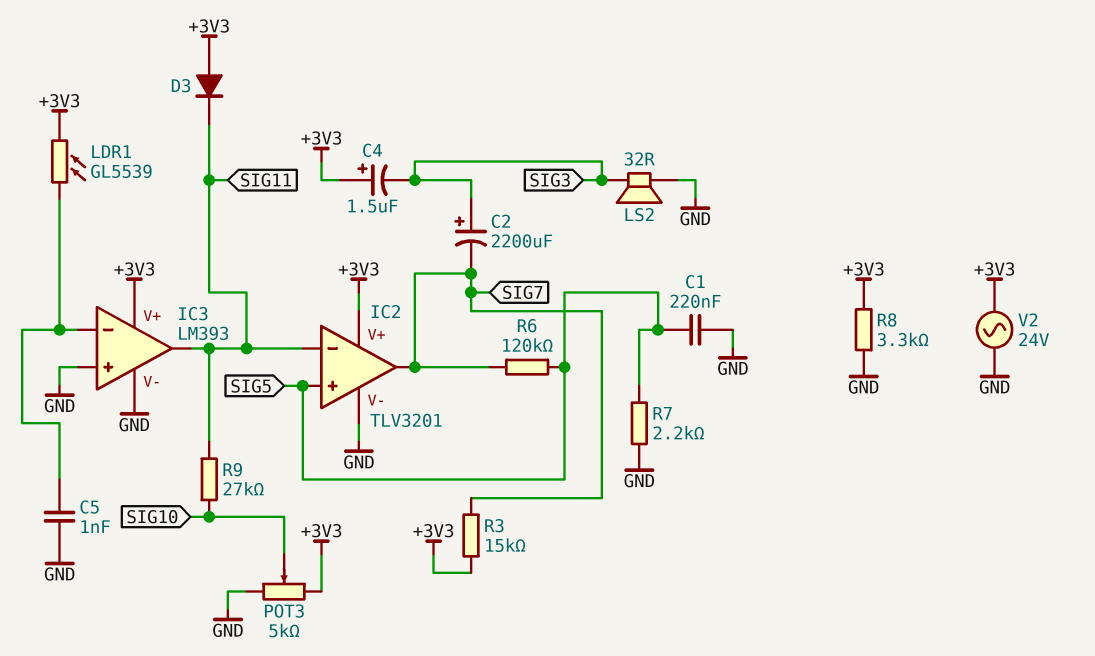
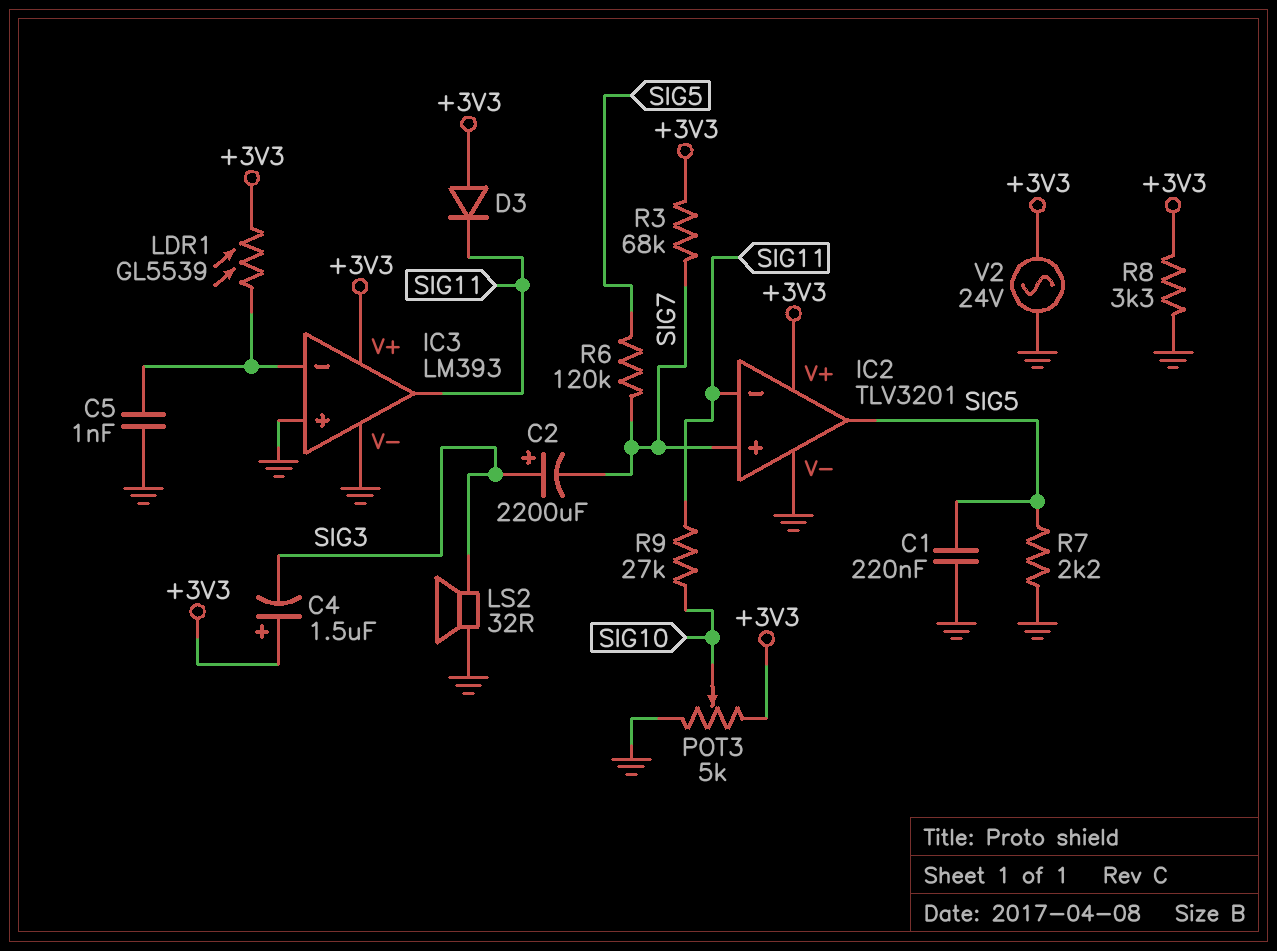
IC2 pin in+: SIG5 -> SIG7
IC2 pin out: SIG7 -> SIG5
R3: 15k (+3V3, SIG7) -> 68k (+3V3, SIG7)

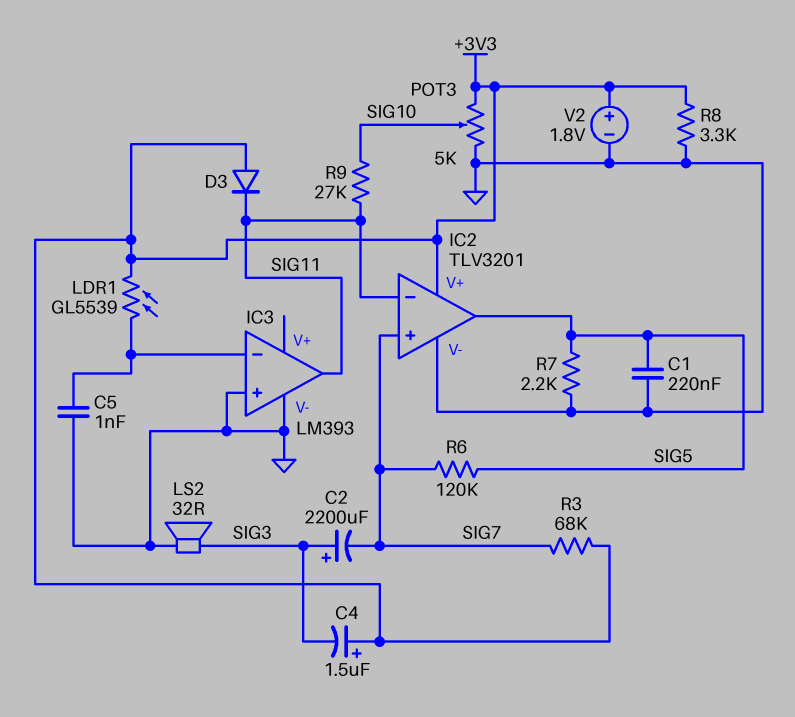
IC3 pin V+: +3V3 -> none
V2: AC 24V (+3V3, GND) -> 1.8V (plus +3V3, minus GND)

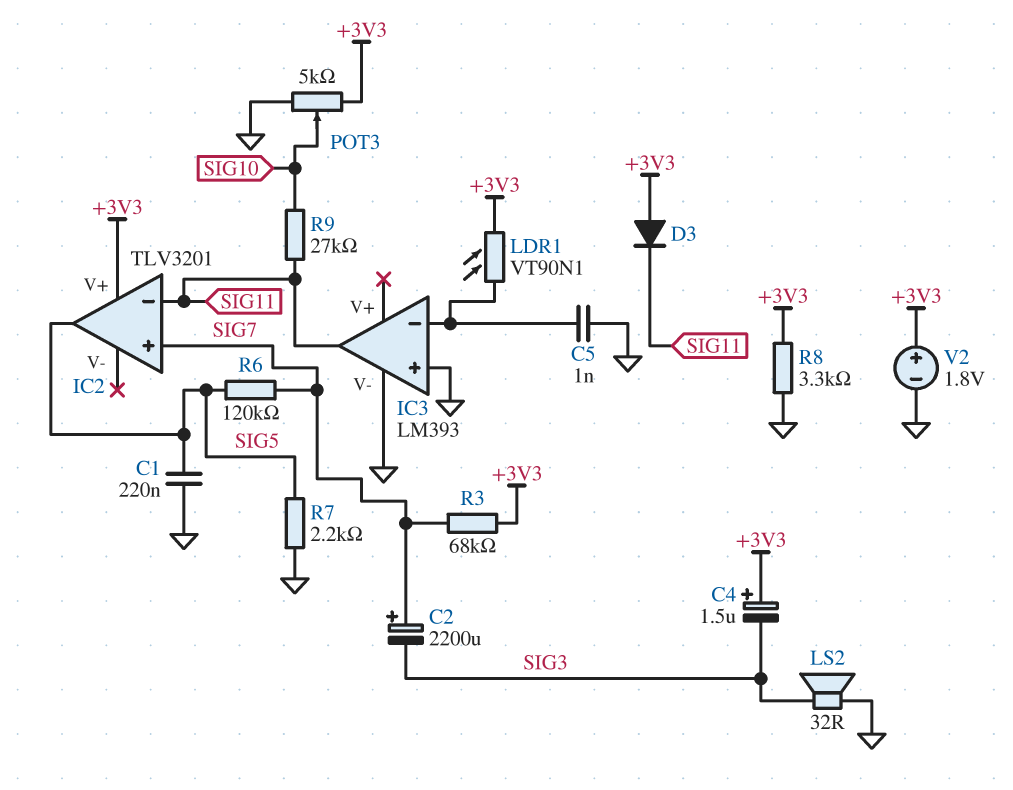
C2: 2200uF (plus SIG3, minus SIG7) -> 2200uF (plus SIG7, minus SIG3)
IC2 pin V-: GND -> none
LDR1: GL5539 (+3V3, IC3/in-) -> VT90N1 (+3V3, IC3/in-)

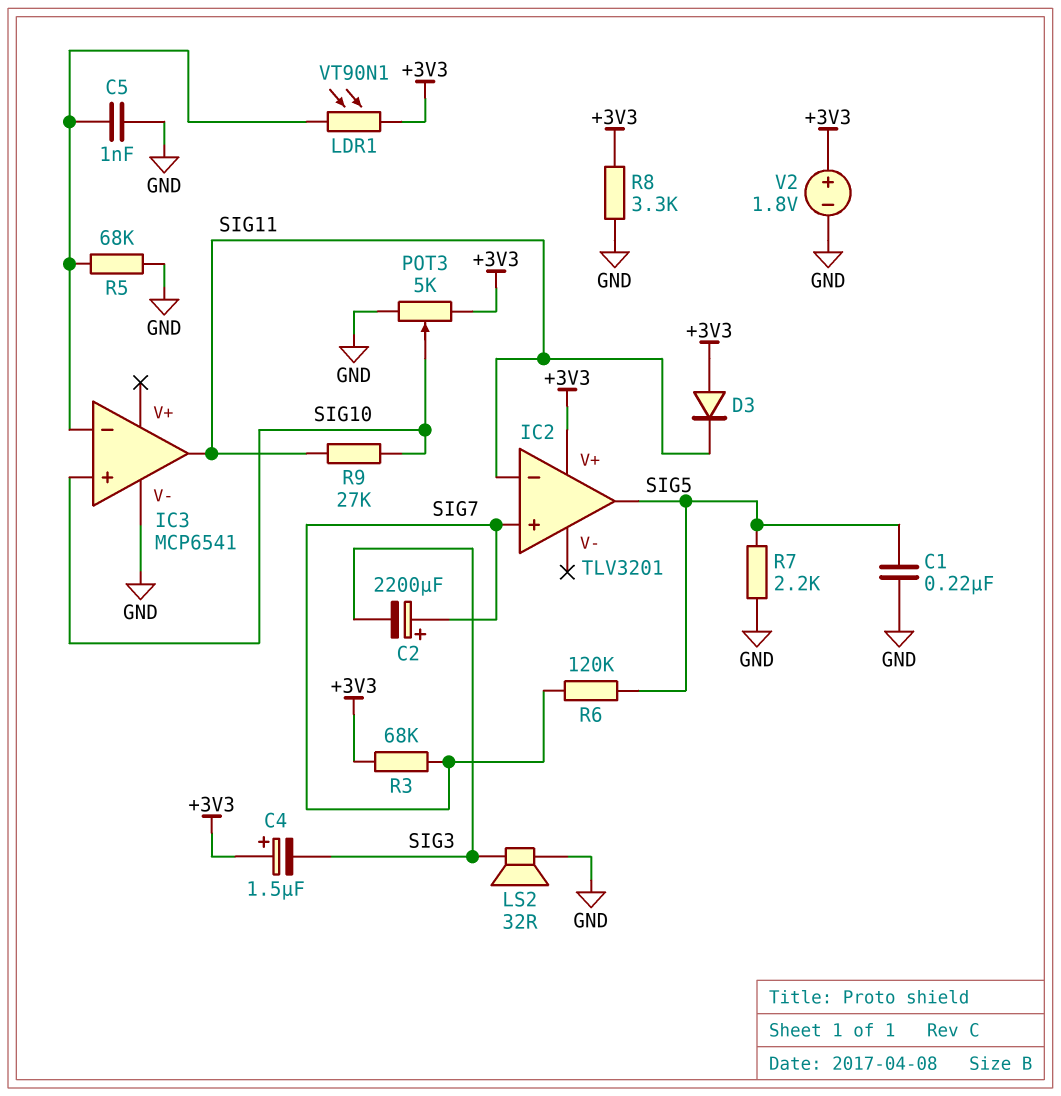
IC3: LM393 -> MCP6541
IC3 pin in+: GND -> SIG10
R5: none -> 68k (GND, IC3/in-)

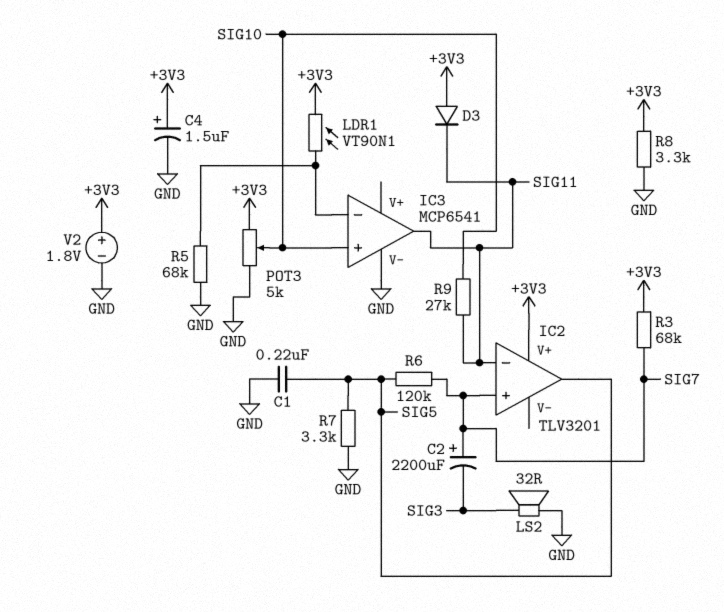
C4: 1.5uF (plus +3V3, minus SIG3) -> 1.5uF (plus +3V3, minus GND)
C5: 1nF (GND, IC3/in-) -> none
R7: 2.2k (GND, SIG5) -> 3.3k (GND, SIG5)

